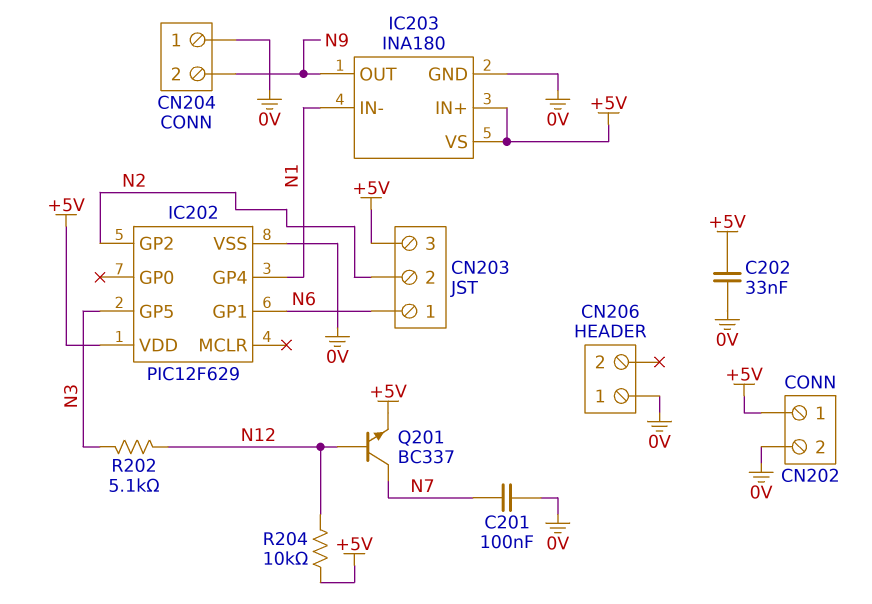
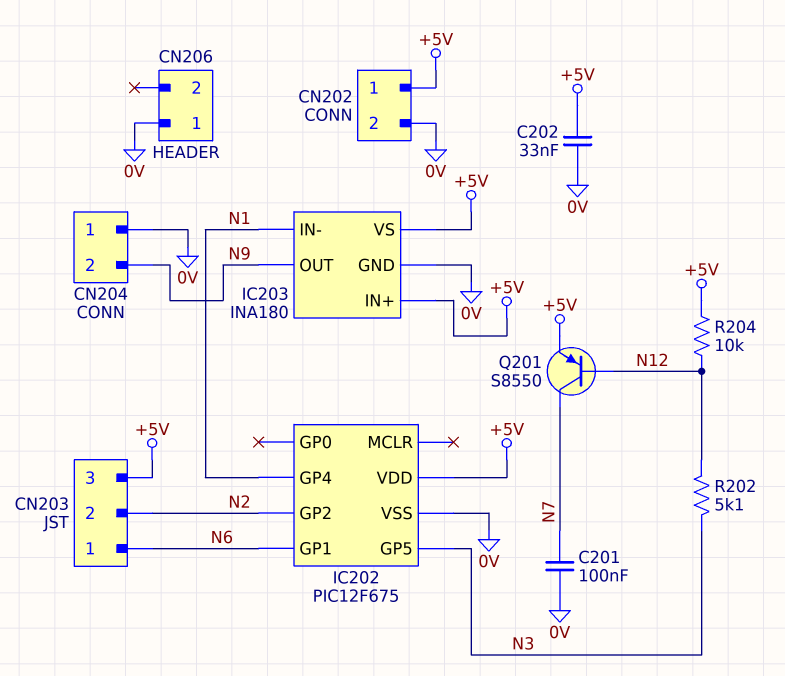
IC202: PIC12F629 -> PIC12F675
Q201: NPN BC337 (B N12, C N7, E +5V) -> PNP S8550 (B N12, C N7, E +5V)

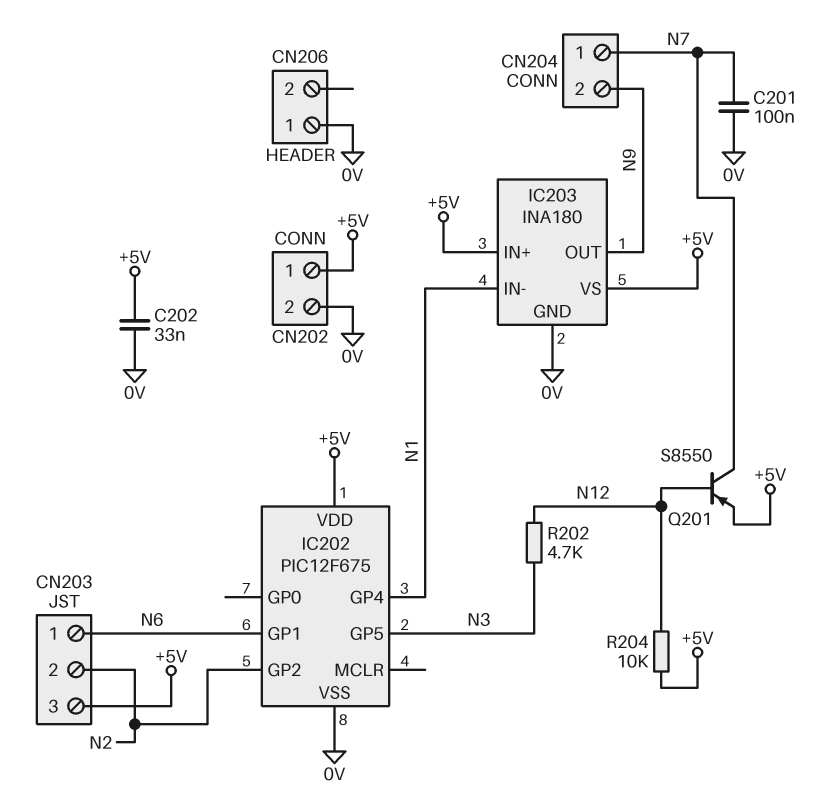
CN204 pin 1: 0V -> N7
R202: 5.1k (N3, N12) -> 4.7k (N3, N12)

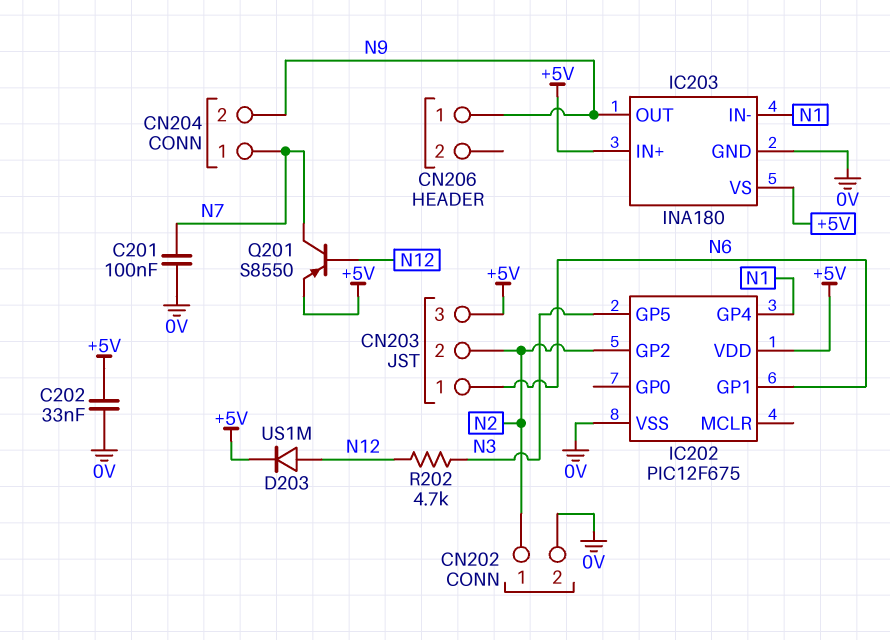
CN202 pin 1: +5V -> N2
CN206 pin 1: 0V -> N9
D203: none -> diode US1M (A N12, K +5V)
R204: 10k (+5V, N12) -> none

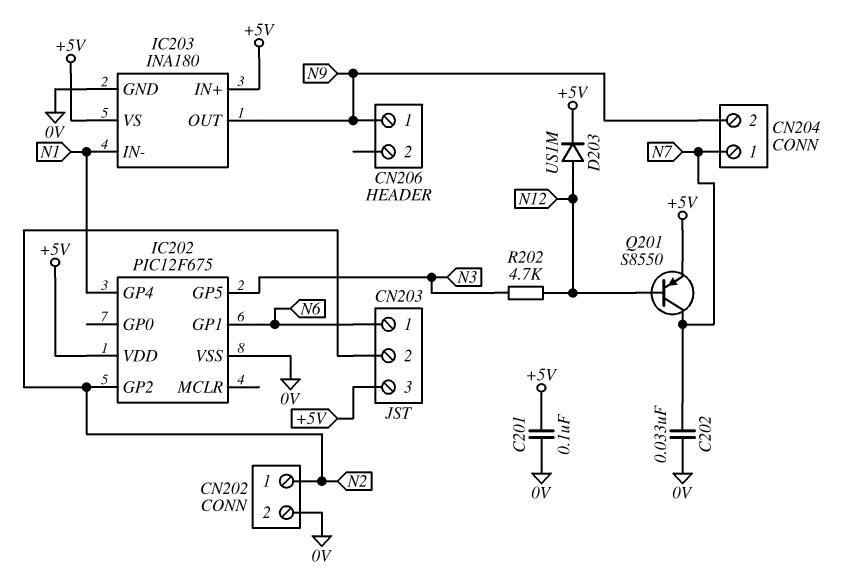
C201: 100nF (0V, N7) -> 100nF (+5V, 0V)
C202: 33nF (+5V, 0V) -> 33nF (0V, N7)

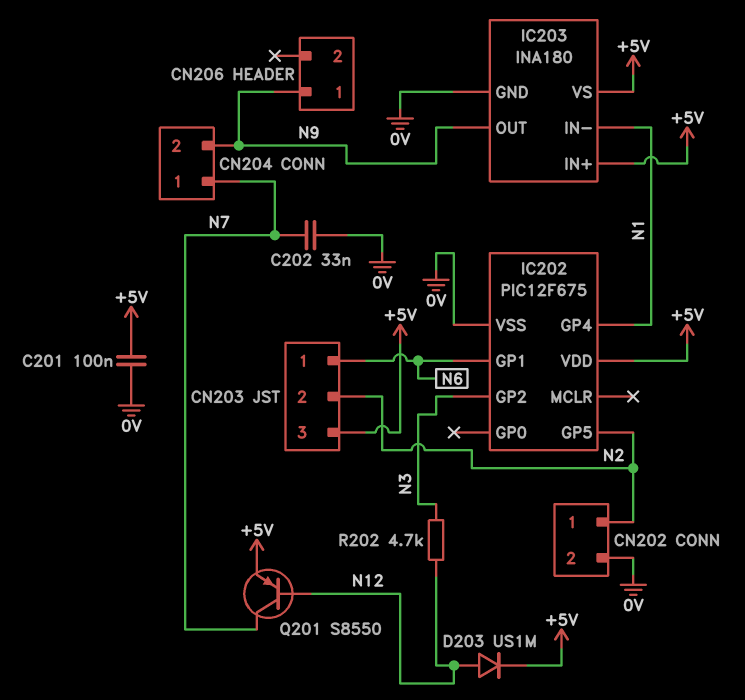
IC202 pin GP2: N2 -> N3
IC202 pin GP5: N3 -> N2

